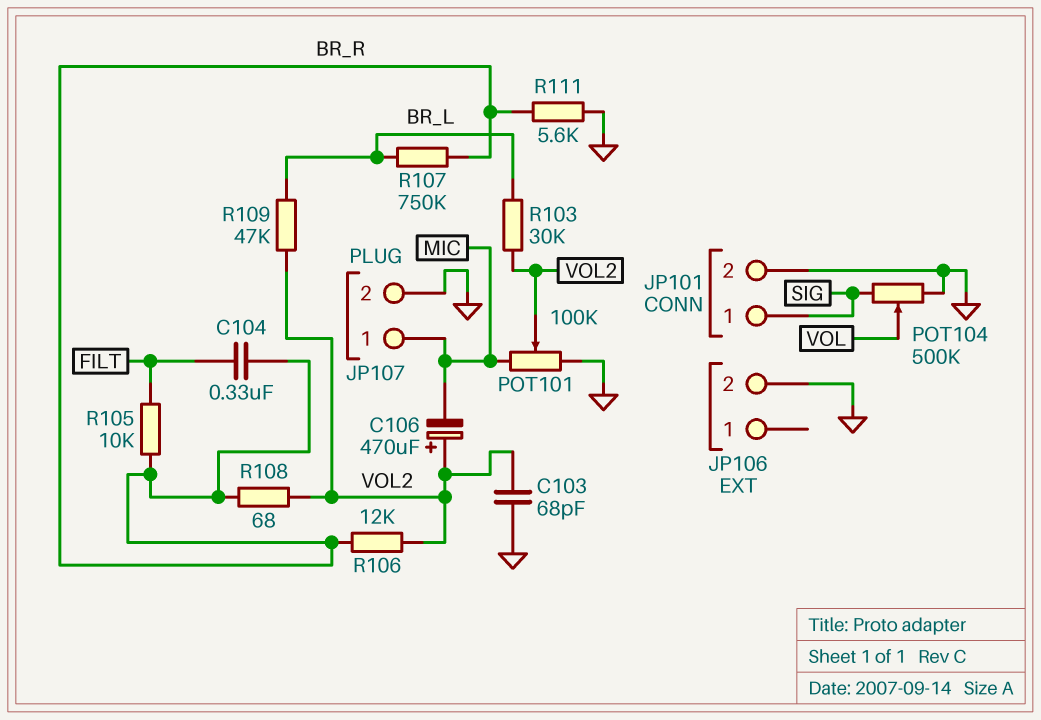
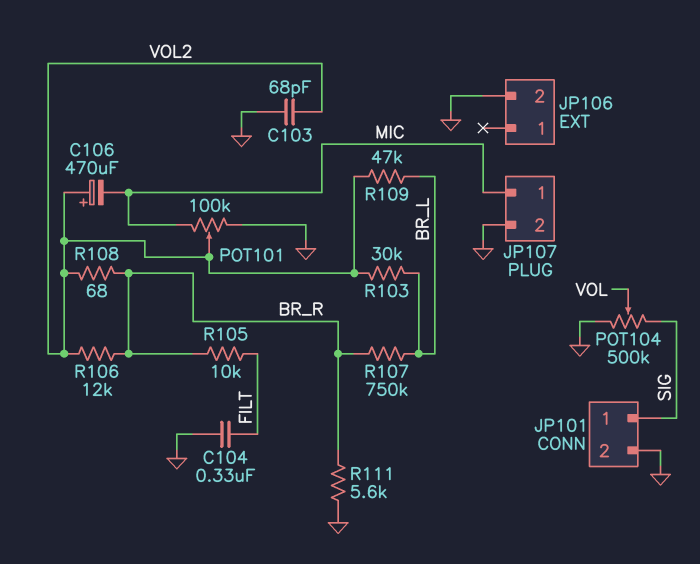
C104: 330nF (BR_R, FILT) -> 330nF (FILT, GND)

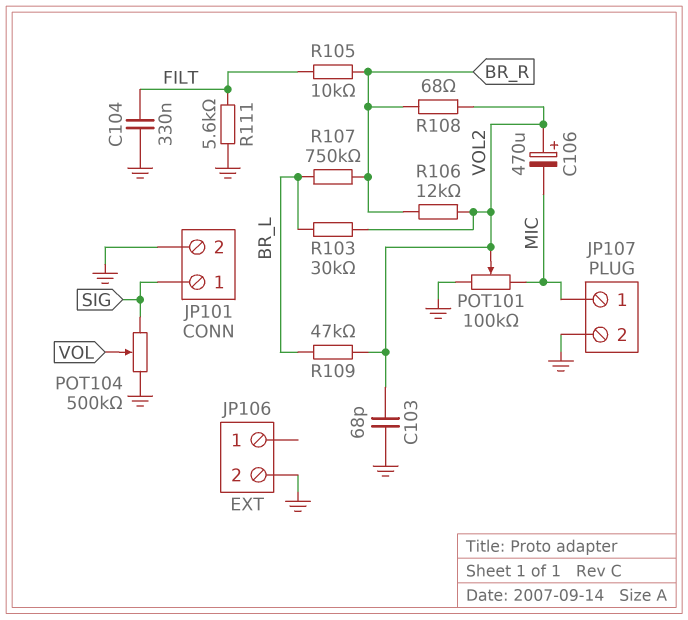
R111: 5.6k (BR_R, GND) -> 5.6k (FILT, GND)

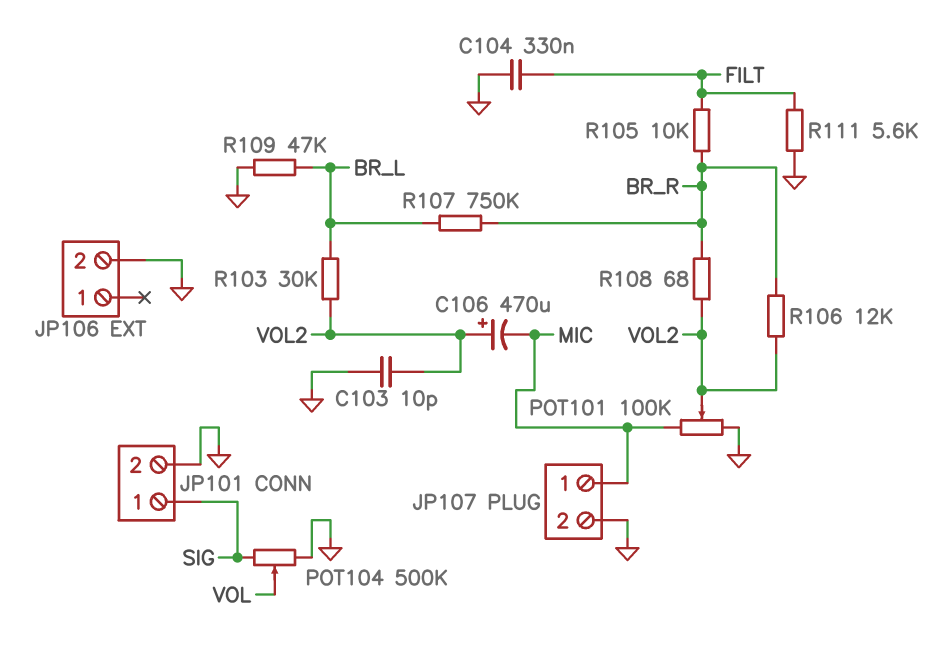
C103: 68pF (GND, VOL2) -> 10pF (GND, VOL2)
R109: 47k (BR_L, VOL2) -> 47k (BR_L, GND)

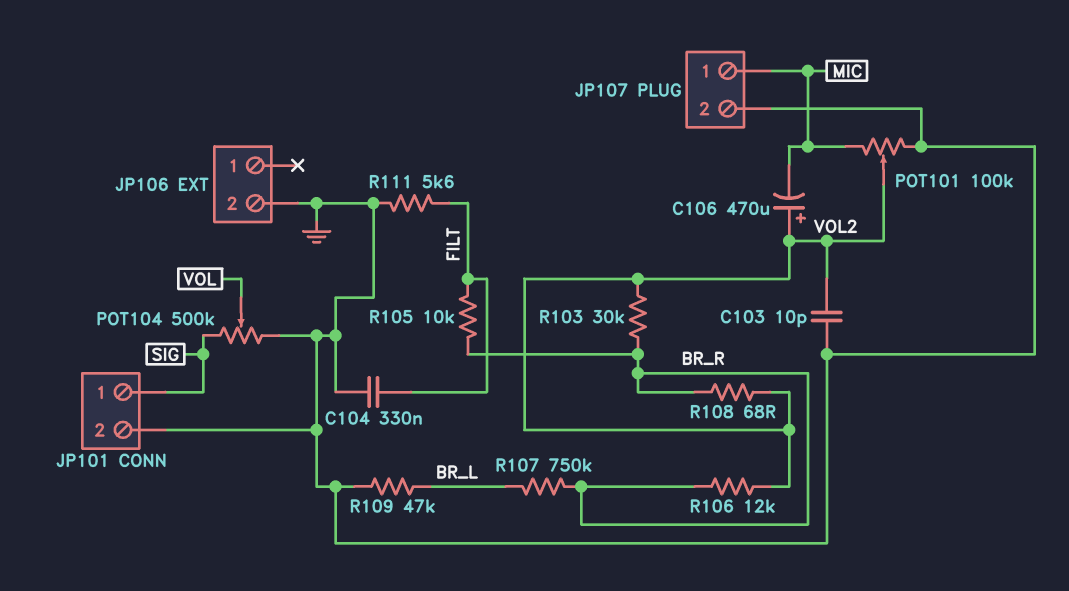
R103: 30k (BR_L, VOL2) -> 30k (BR_R, VOL2)

